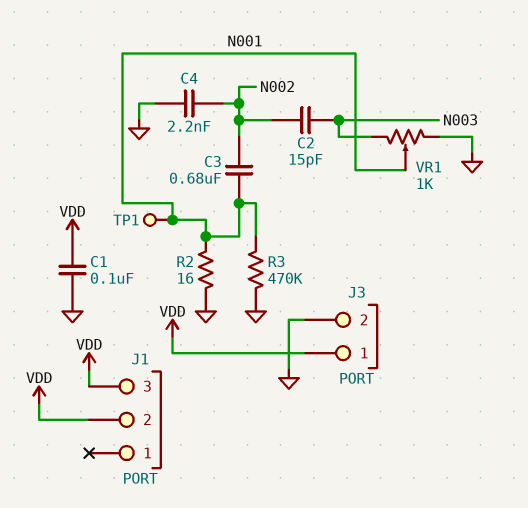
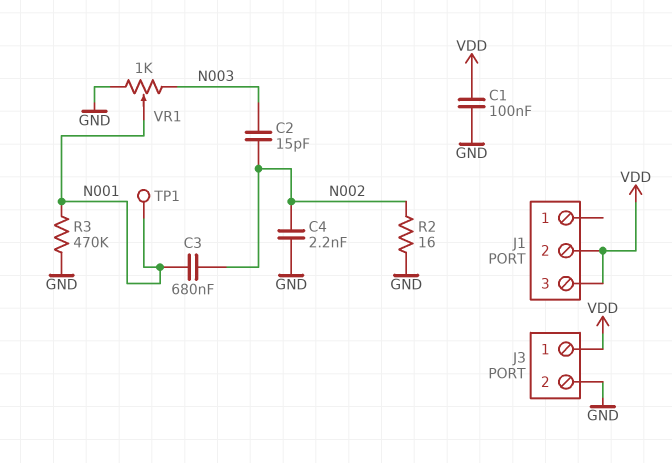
R2: 16 (GND, N001) -> 16 (GND, N002)

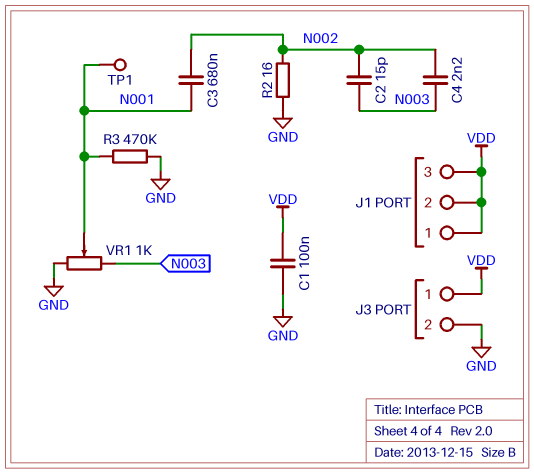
C4: 2.2nF (GND, N002) -> 2.2nF (N002, N003)
J1 pin 1: none -> VDD

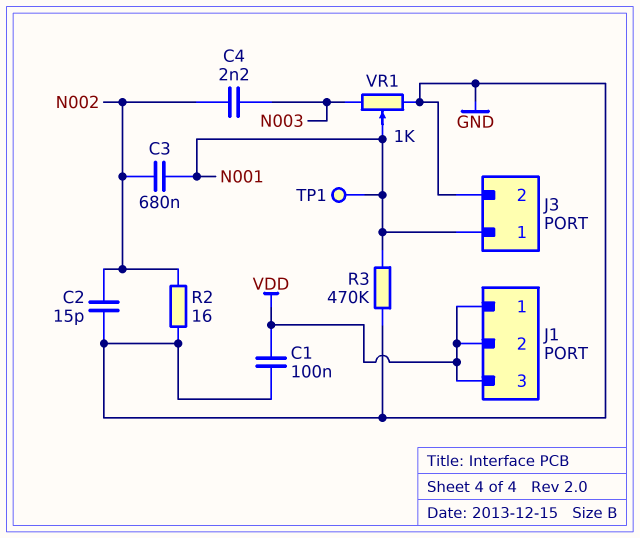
C2: 15pF (N002, N003) -> 15pF (GND, N002)
J3 pin 1: VDD -> N001

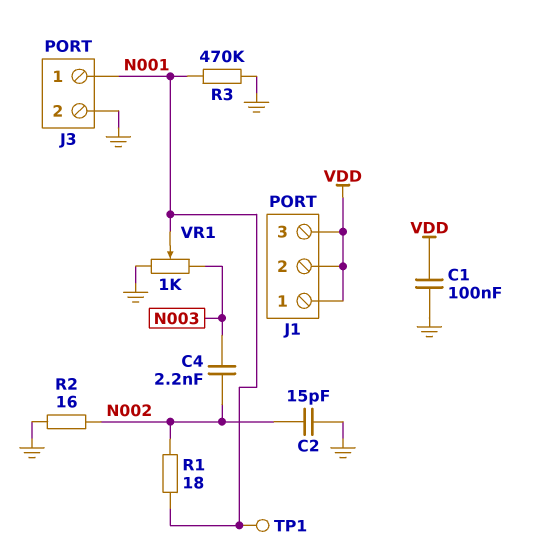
C3: 680nF (N001, N002) -> none
R1: none -> 18 (N001, N002)

